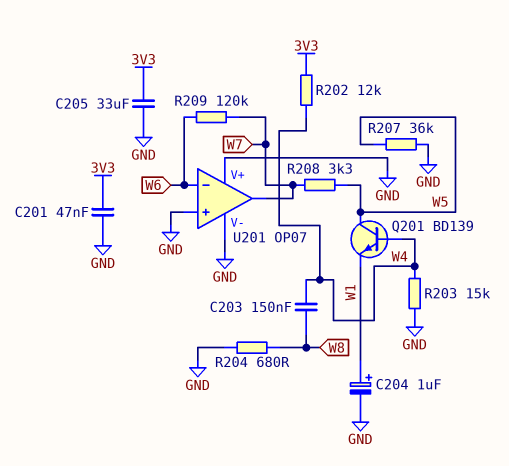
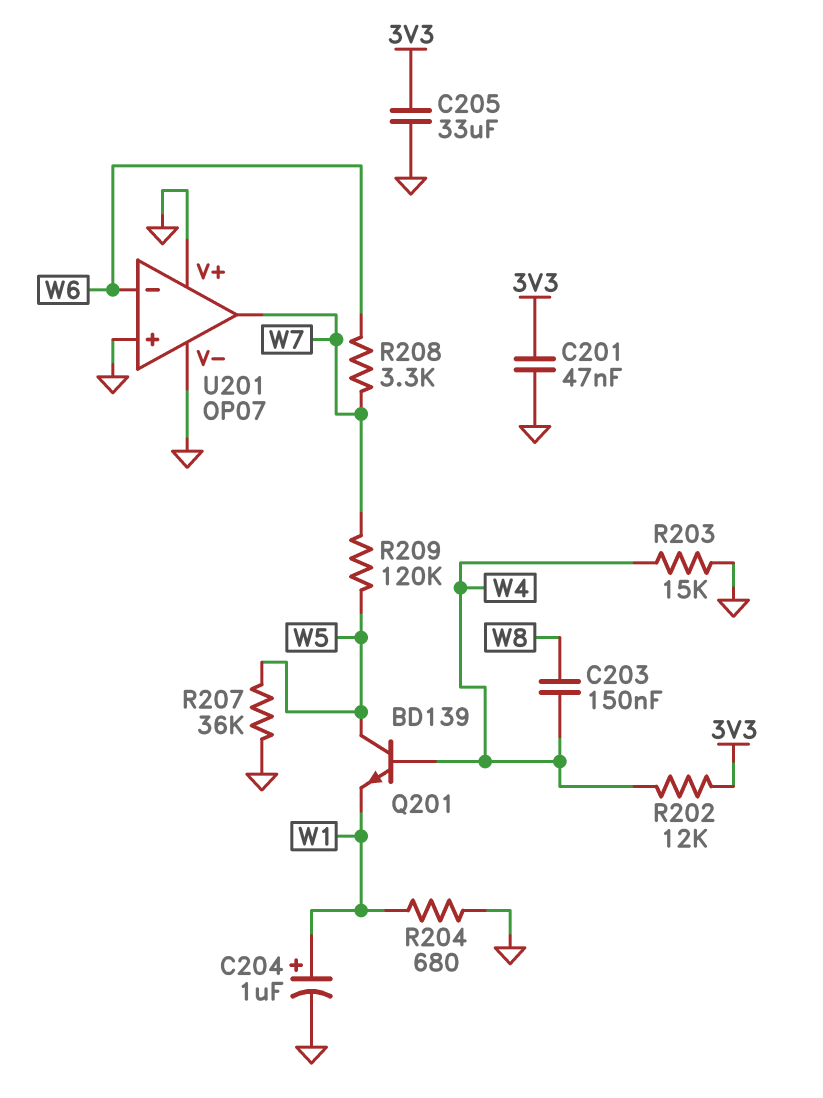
R204: 680 (GND, W8) -> 680 (GND, W1)
R208: 3.3k (W5, W7) -> 3.3k (W6, W7)
R209: 120k (W6, W7) -> 120k (W5, W7)

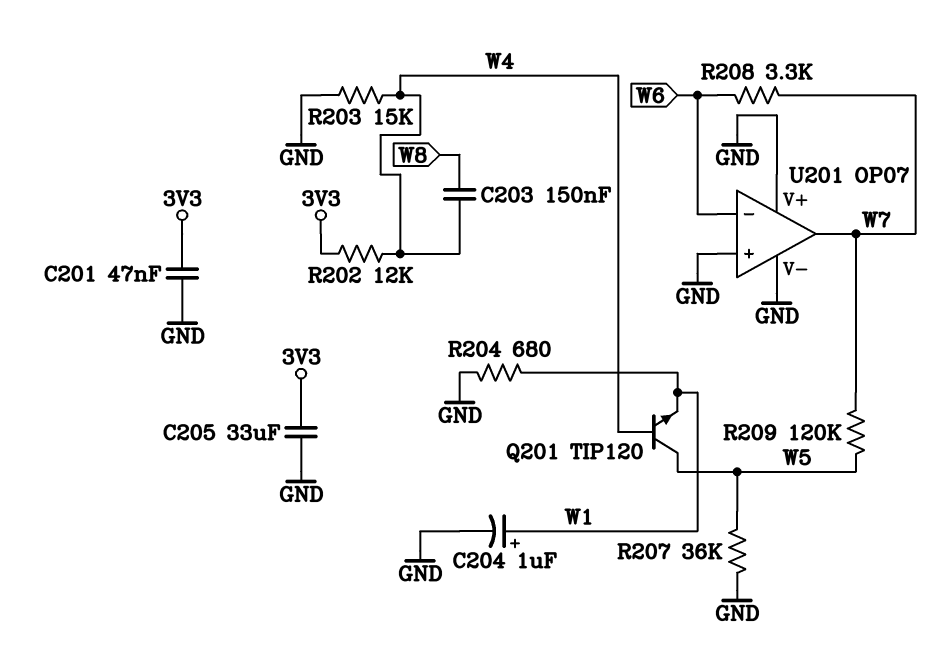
Q201: NPN BD139 (B W4, C W5, E W1) -> NPN TIP120 (B W4, C W5, E W1)

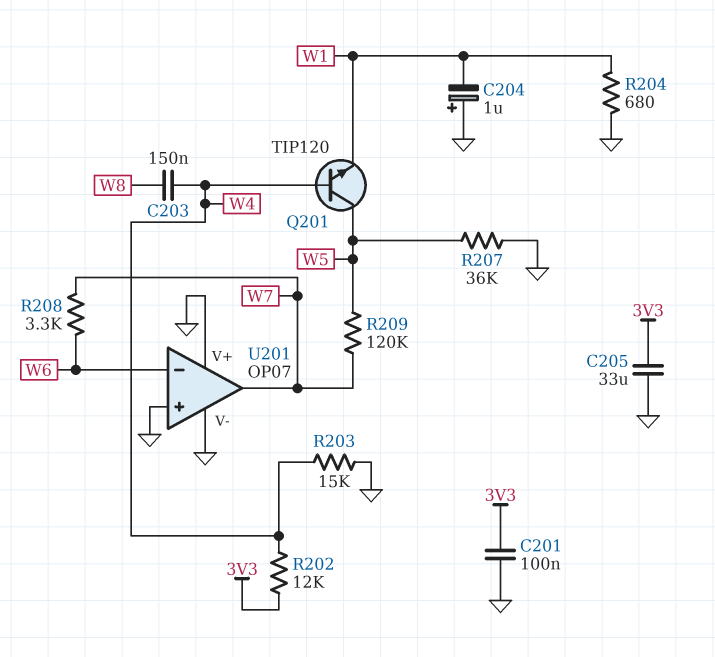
C201: 47nF (3V3, GND) -> 100nF (3V3, GND)
C204: 1uF (plus W1, minus GND) -> 1uF (plus GND, minus W1)

